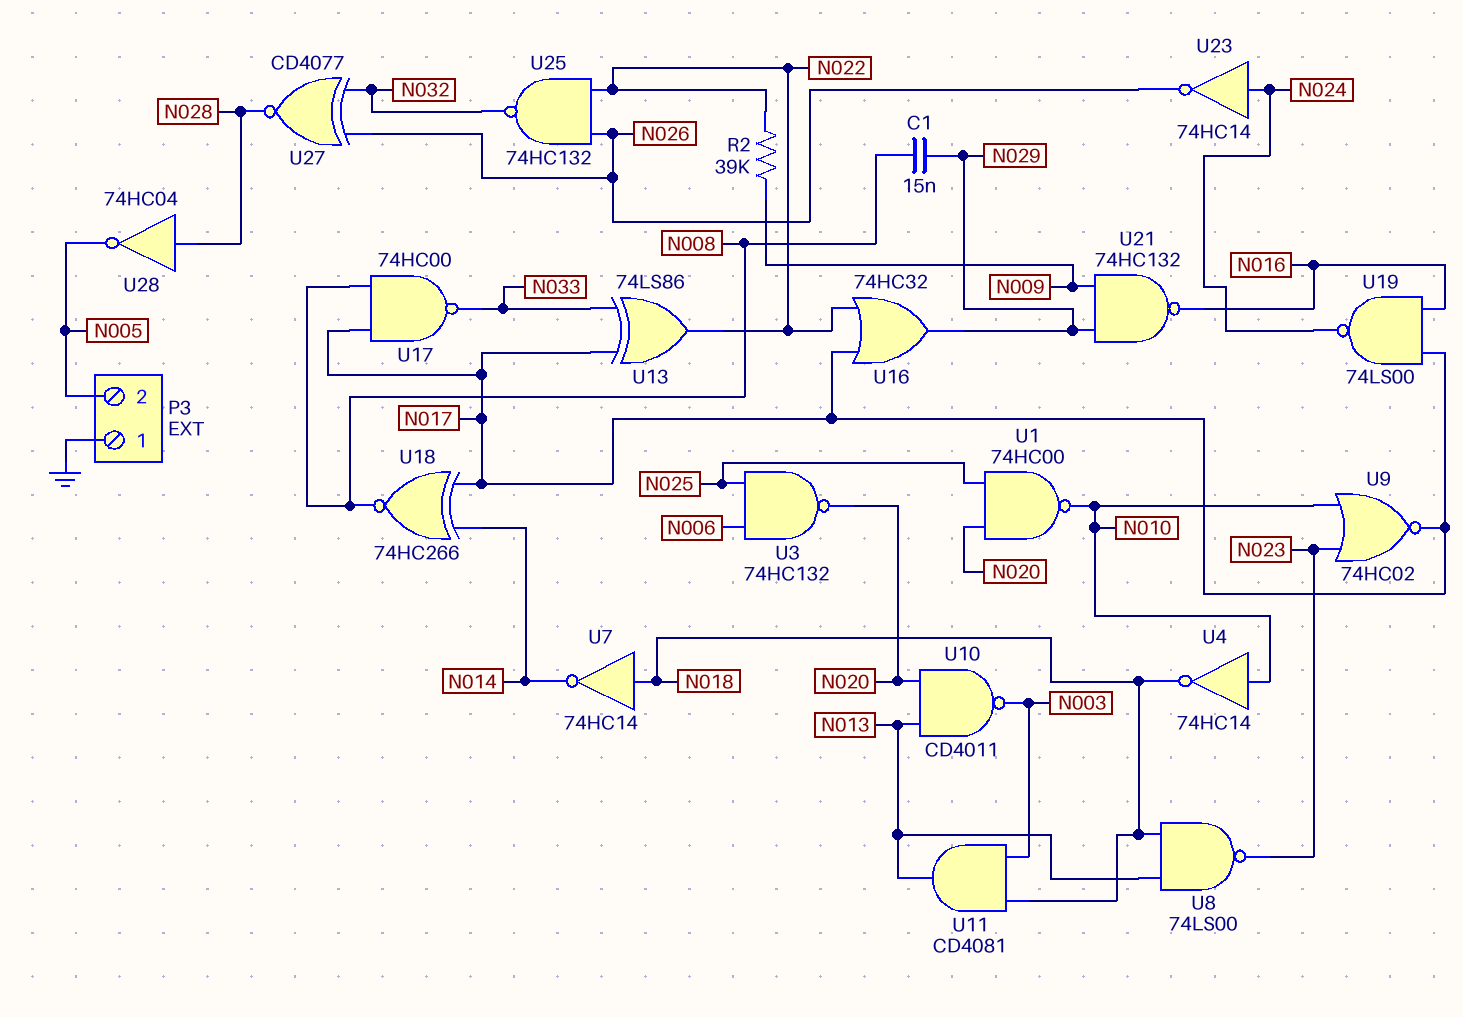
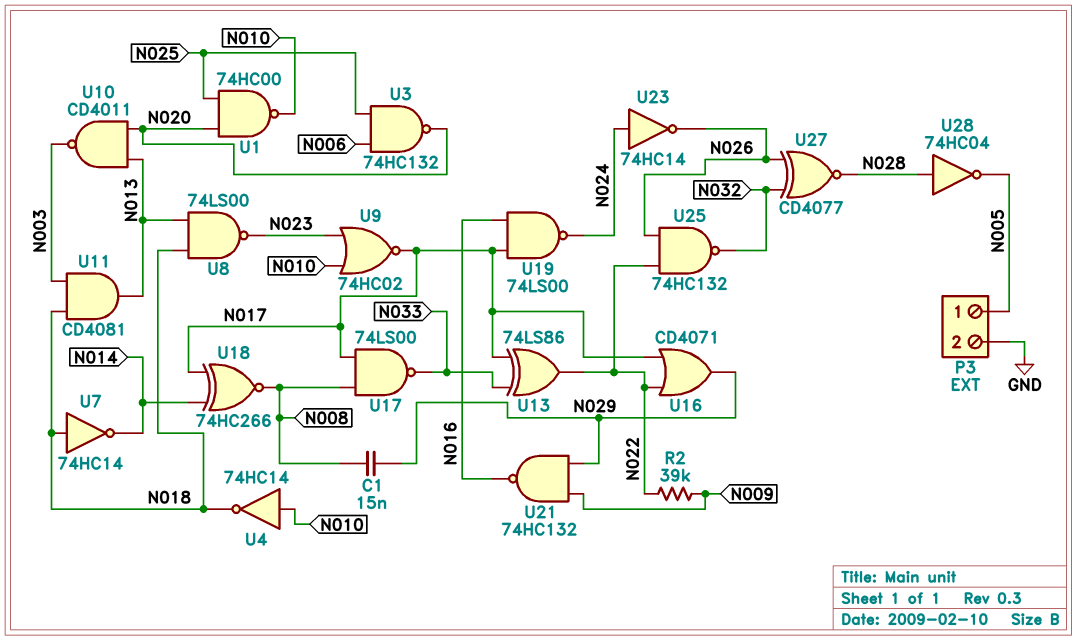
P3 pin 1: GND -> N005
P3 pin 2: N005 -> GND
U16: OR 74HC32 (in N017, in N022, out N029) -> OR CD4071 (in N017, in N022, out N029)
U17: NAND 74HC00 (in N008, in N017, out N033) -> NAND 74LS00 (in N008, in N017, out N033)

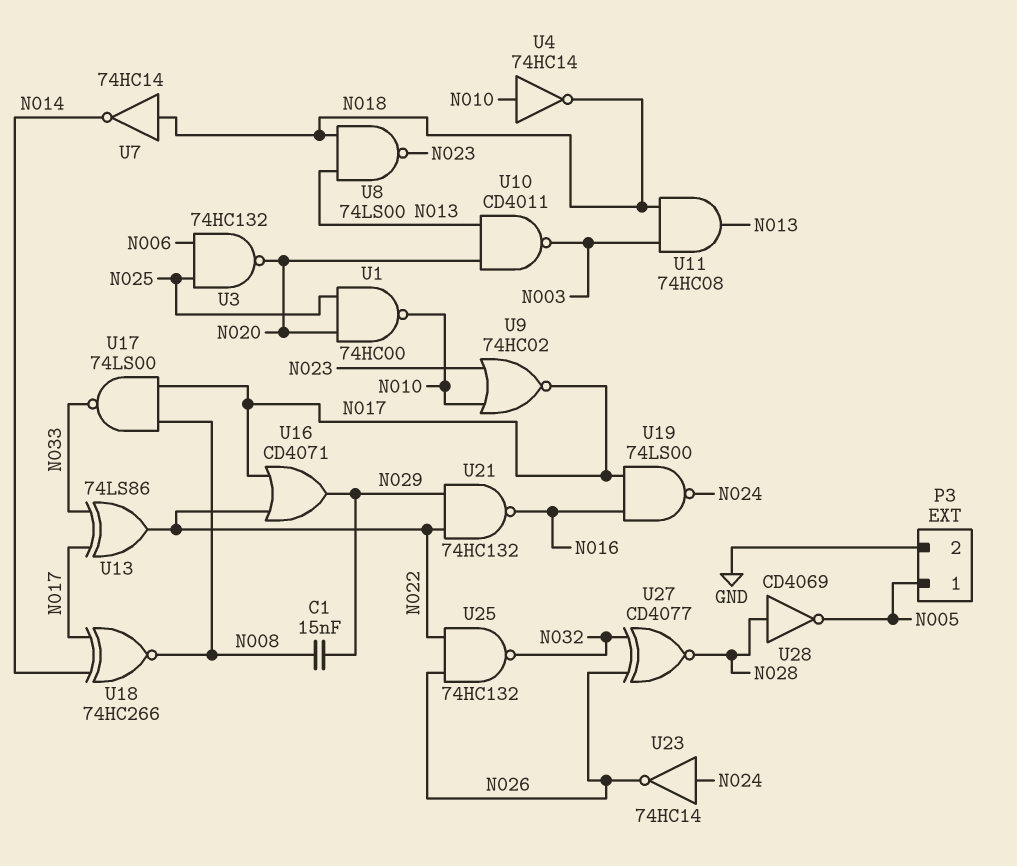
R2: 39k (N009, N022) -> none
U11: AND CD4081 (in N003, in N018, out N013) -> AND 74HC08 (in N003, in N018, out N013)
U21: NAND 74HC132 (in N009, in N029, out N016) -> NAND 74HC132 (in N022, in N029, out N016)
U28: NOT 74HC04 (in N028, out N005) -> NOT CD4069 (in N028, out N005)

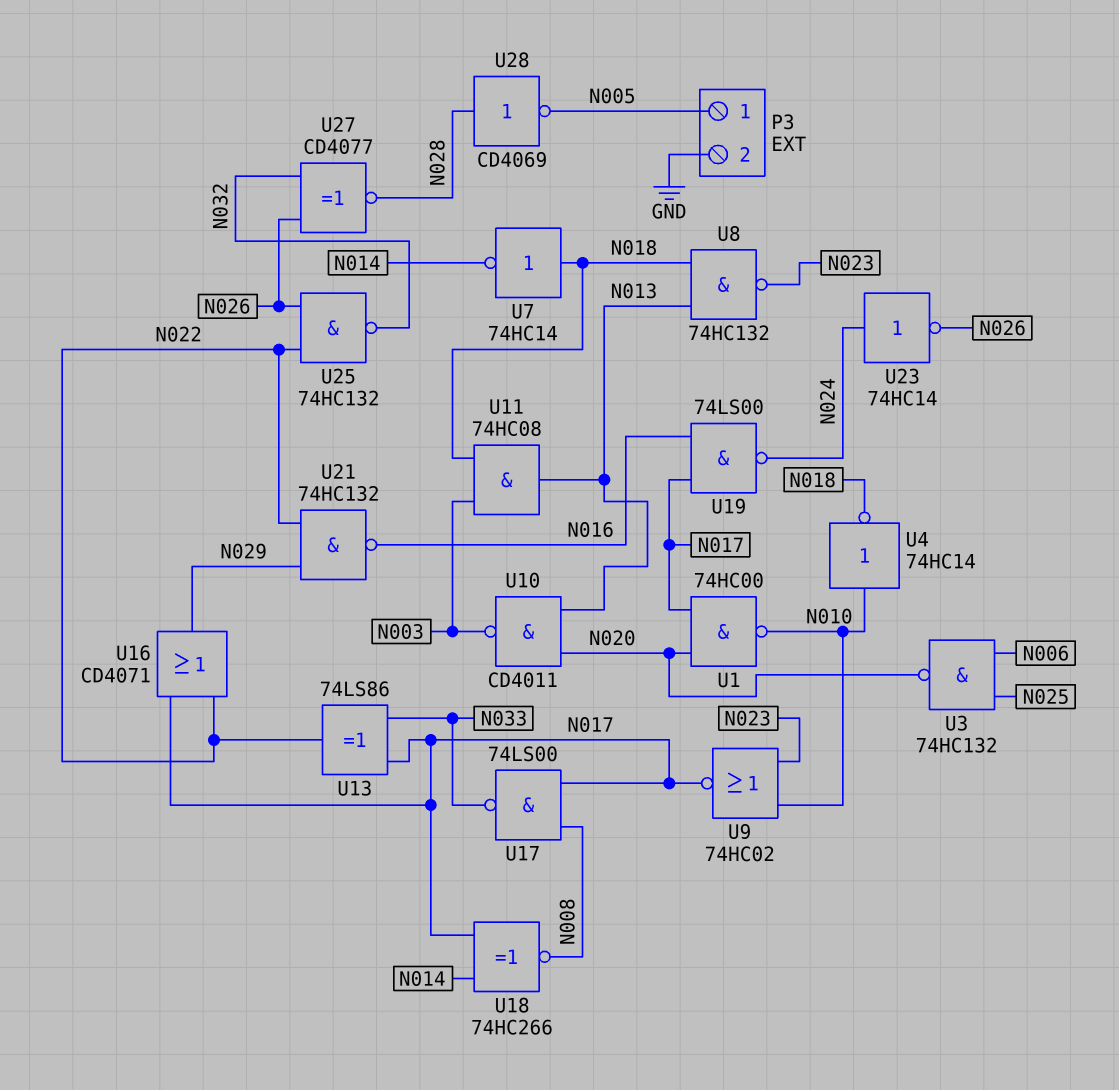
C1: 15nF (N008, N029) -> none
U1: NAND 74HC00 (in N020, in N025, out N010) -> NAND 74HC00 (in N017, in N020, out N010)
U8: NAND 74LS00 (in N013, in N018, out N023) -> NAND 74HC132 (in N013, in N018, out N023)

